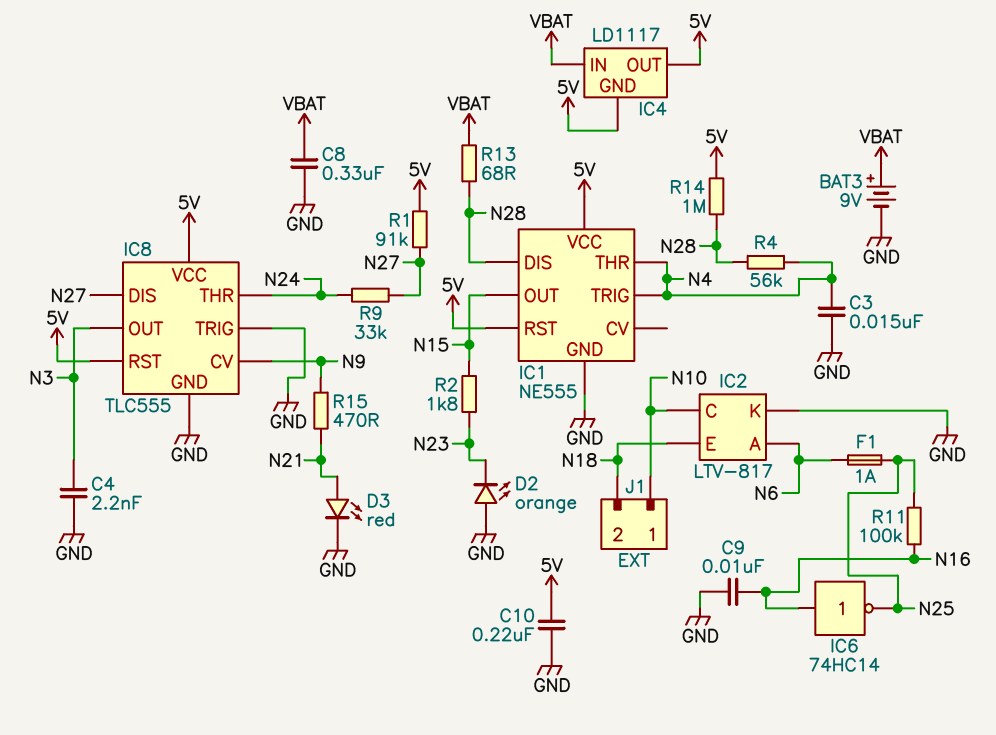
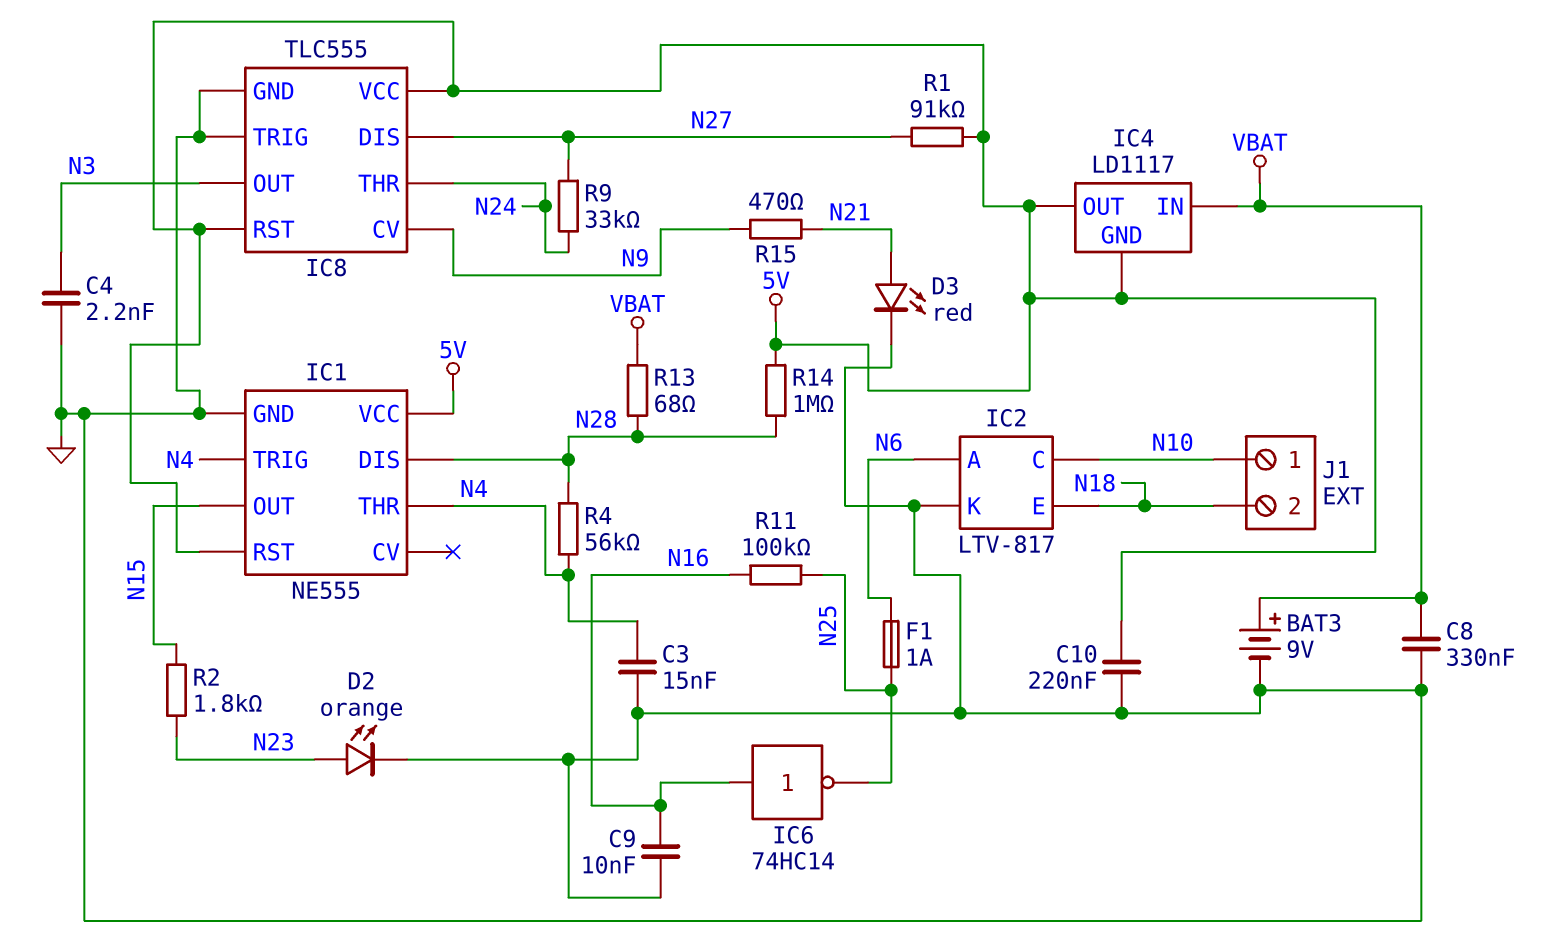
D2: LED orange (A GND, K N23) -> LED orange (A N23, K GND)

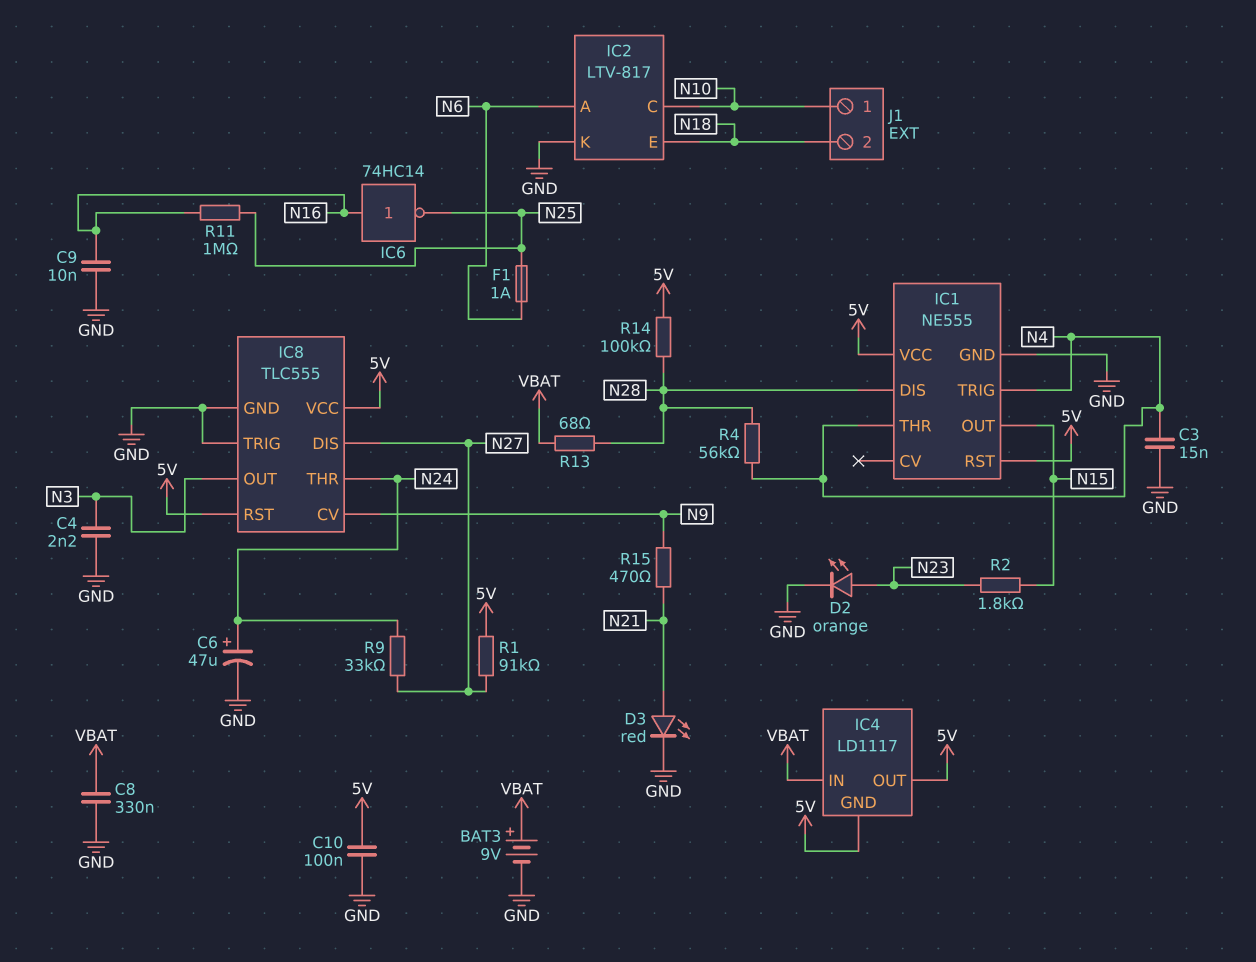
C6: none -> 47uF (plus N24, minus GND)
C10: 220nF (5V, GND) -> 100nF (5V, GND)
R11: 100k (N16, N25) -> 1M (N16, N25)
R14: 1M (5V, N28) -> 100k (5V, N28)

